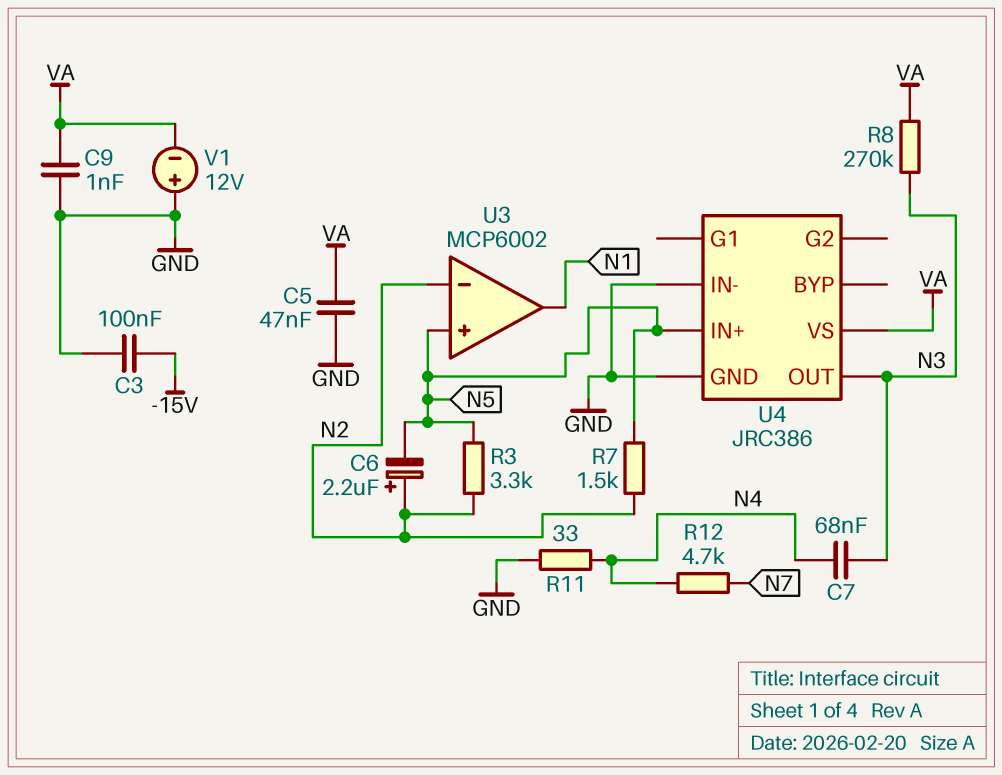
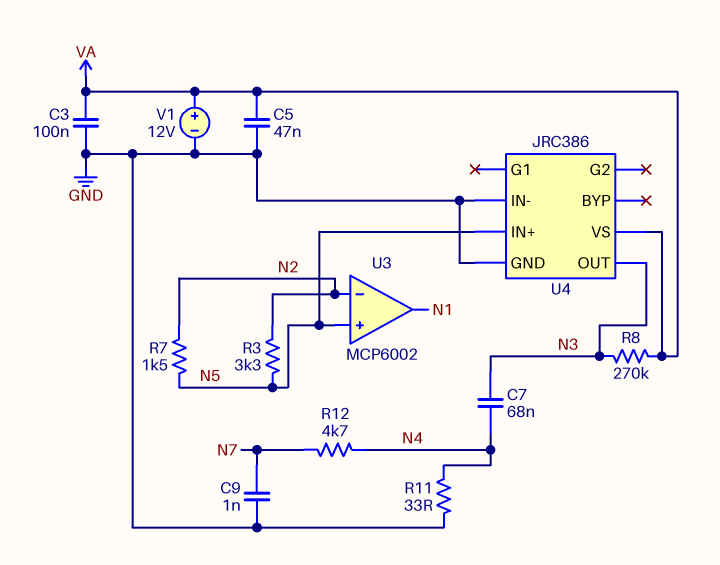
C3: 100nF (-15V, GND) -> 100nF (GND, VA)
C6: 2.2uF (plus N2, minus N5) -> none
C9: 1nF (GND, VA) -> 1nF (GND, N7)
V1: 12V (plus GND, minus VA) -> 12V (plus VA, minus GND)

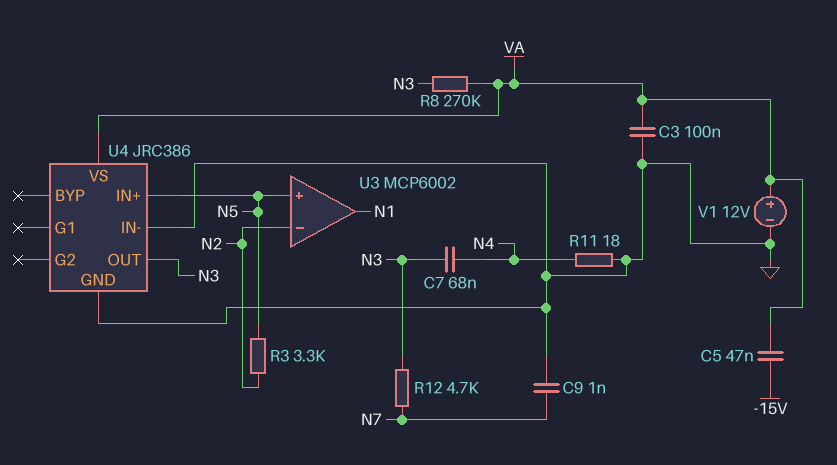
C5: 47nF (GND, VA) -> 47nF (-15V, VA)
R7: 1.5k (N2, N5) -> none
R11: 33 (GND, N4) -> 18 (GND, N4)
R12: 4.7k (N4, N7) -> 4.7k (N3, N7)

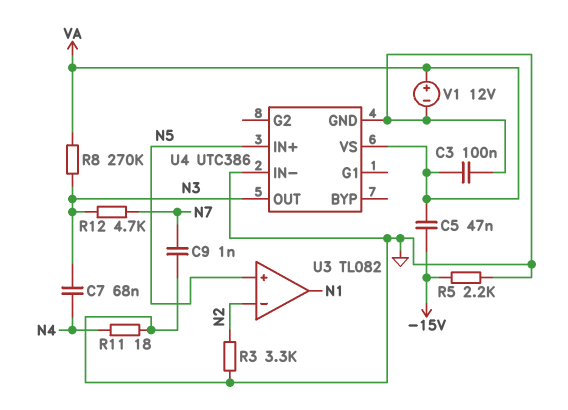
R3: 3.3k (N2, N5) -> 3.3k (GND, N2)
R5: none -> 2.2k (-15V, GND)
U3: MCP6002 -> TL082
U4: JRC386 -> UTC386

